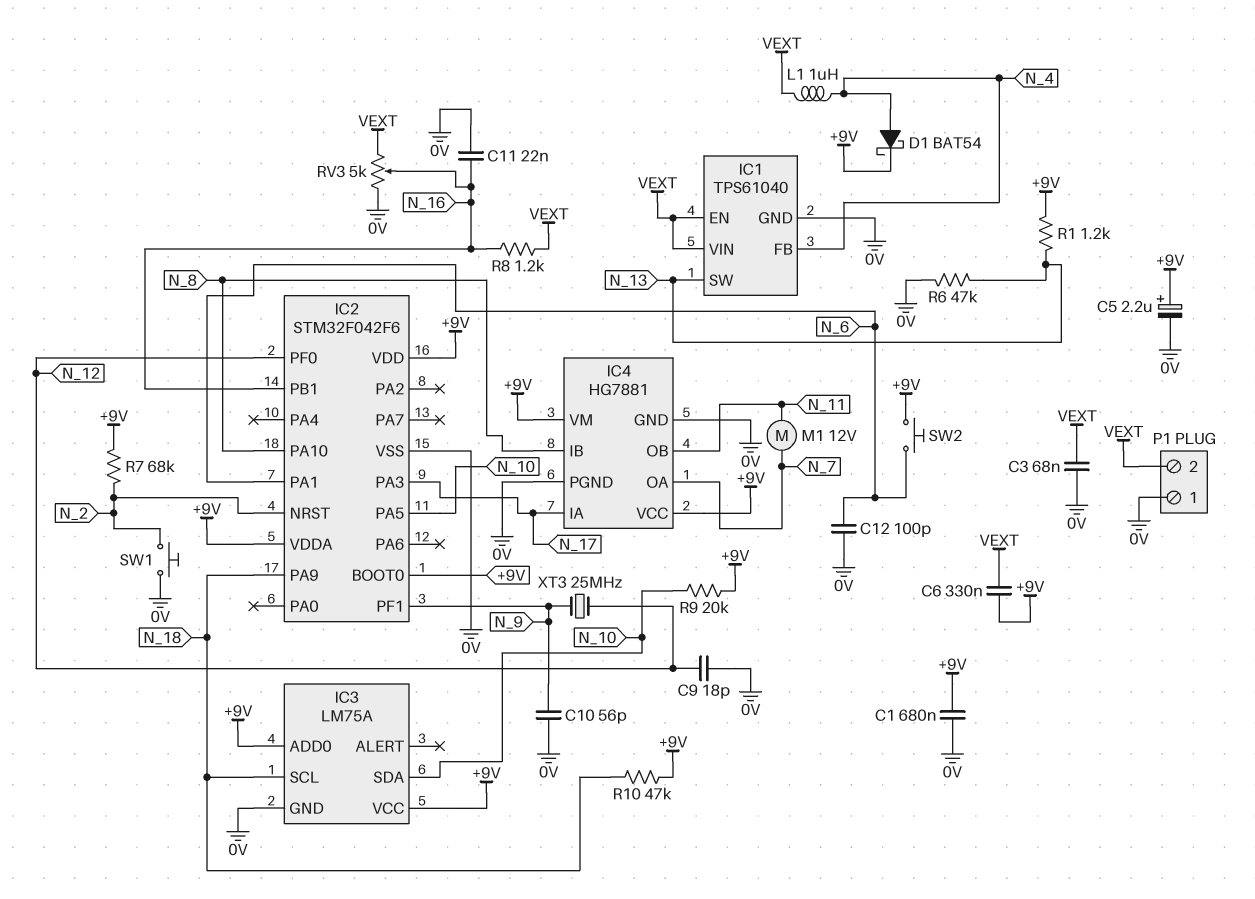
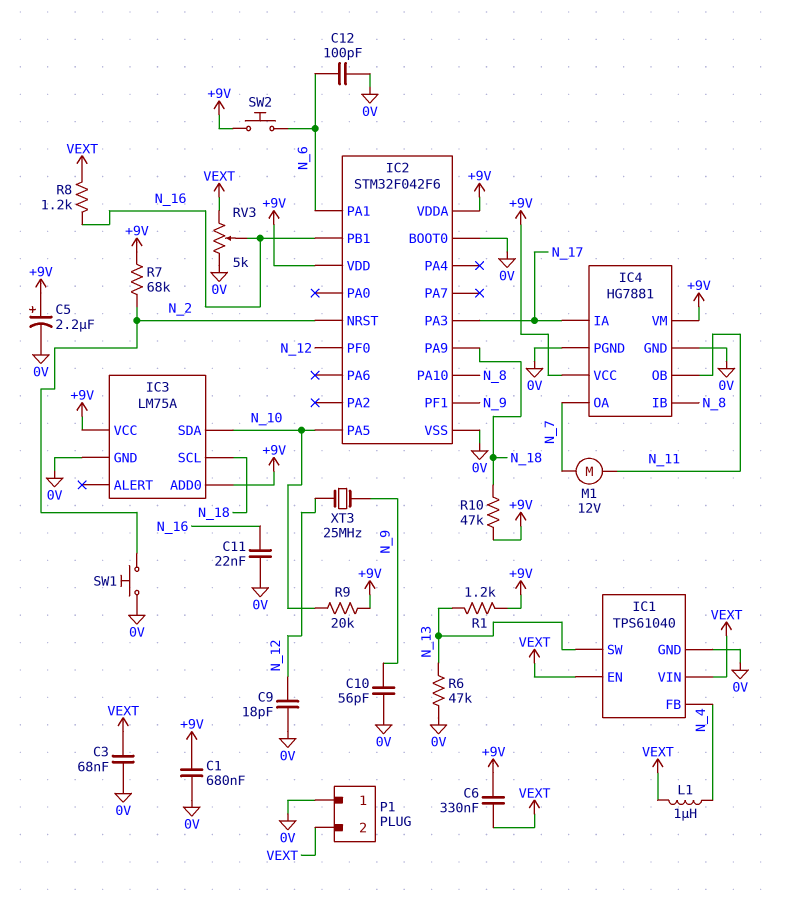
D1: schottky BAT54 (A N_4, K +9V) -> none
IC2 pin BOOT0: +9V -> 0V

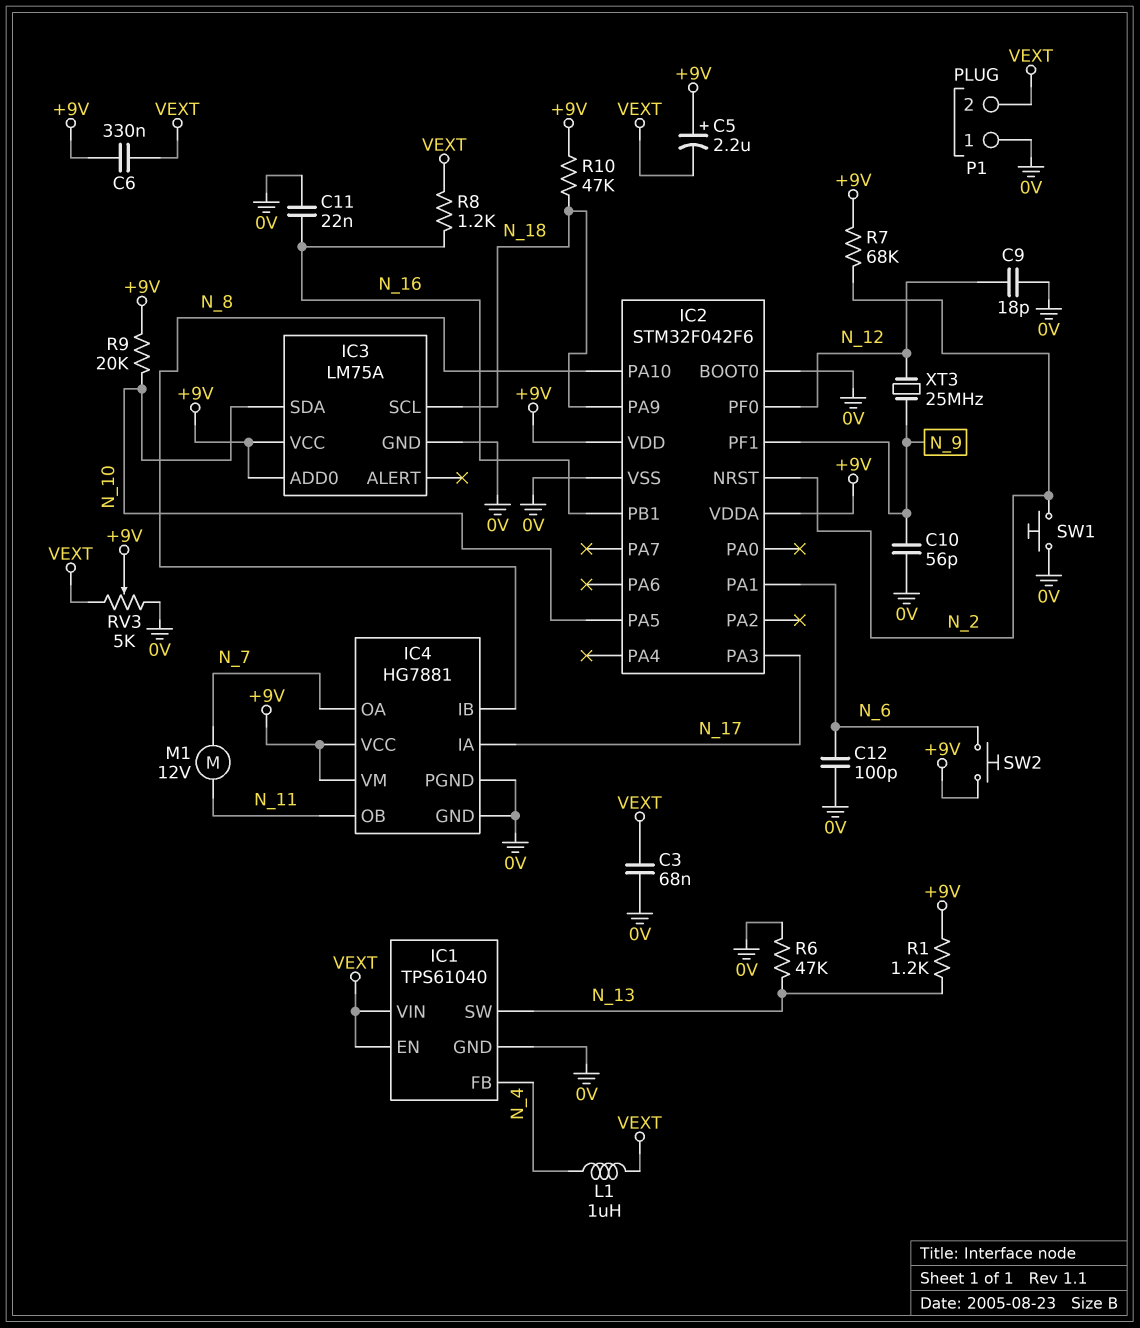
C1: 680nF (+9V, 0V) -> none
C5: 2.2uF (plus +9V, minus 0V) -> 2.2uF (plus +9V, minus VEXT)
RV3: 5k (0V, VEXT, wiper N_16) -> 5k (0V, VEXT, wiper +9V)

